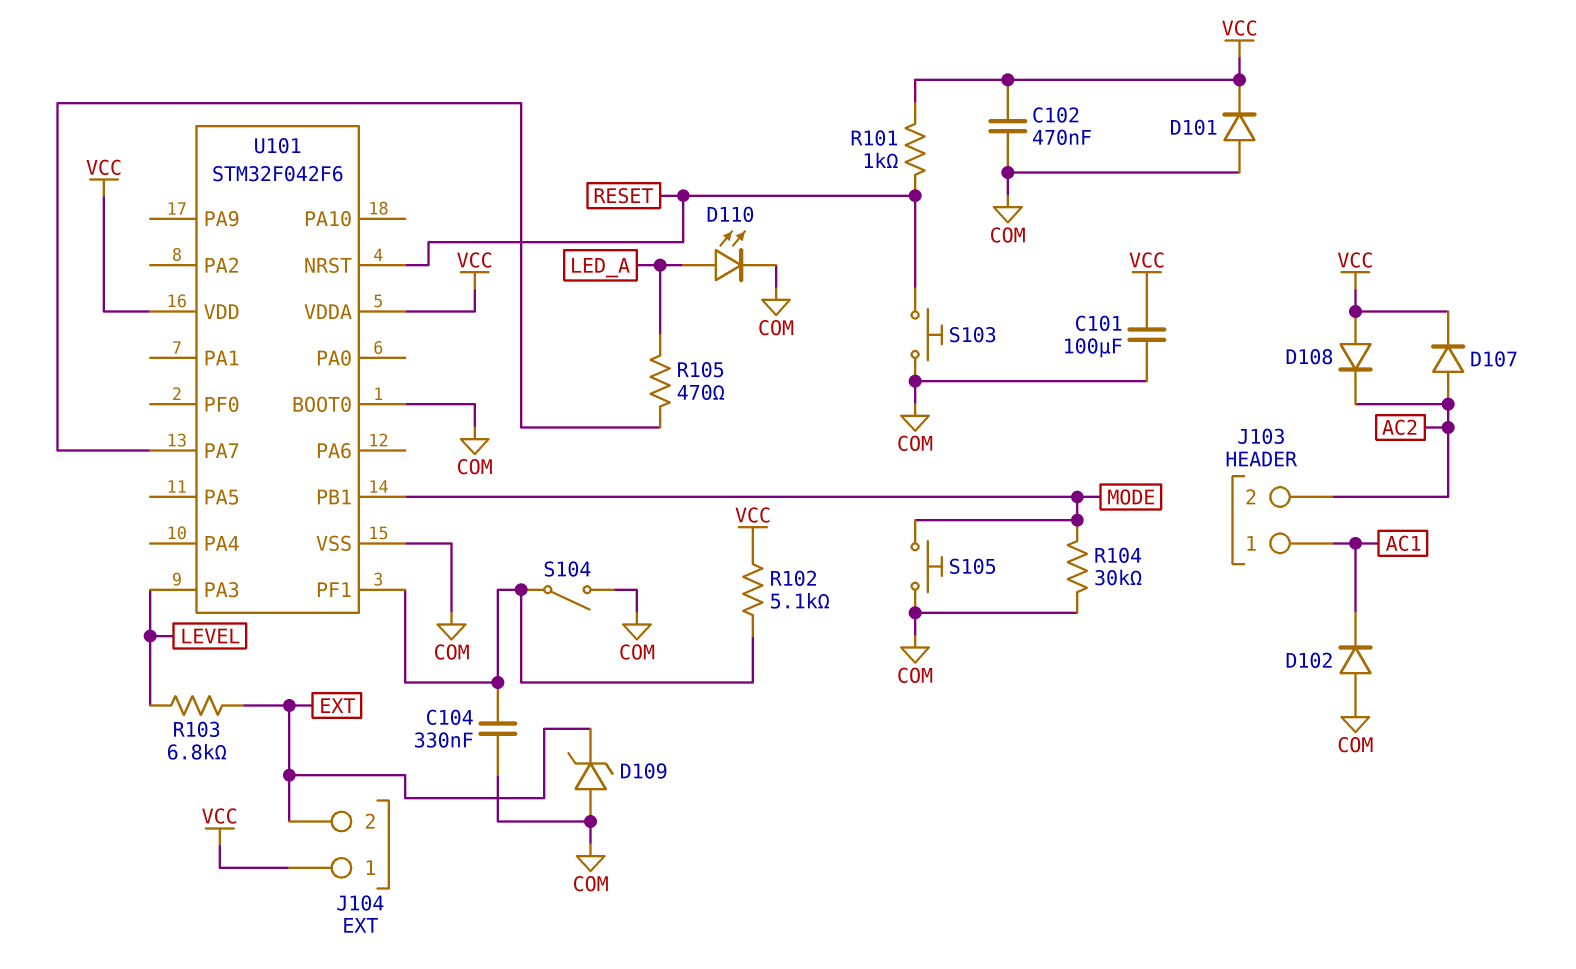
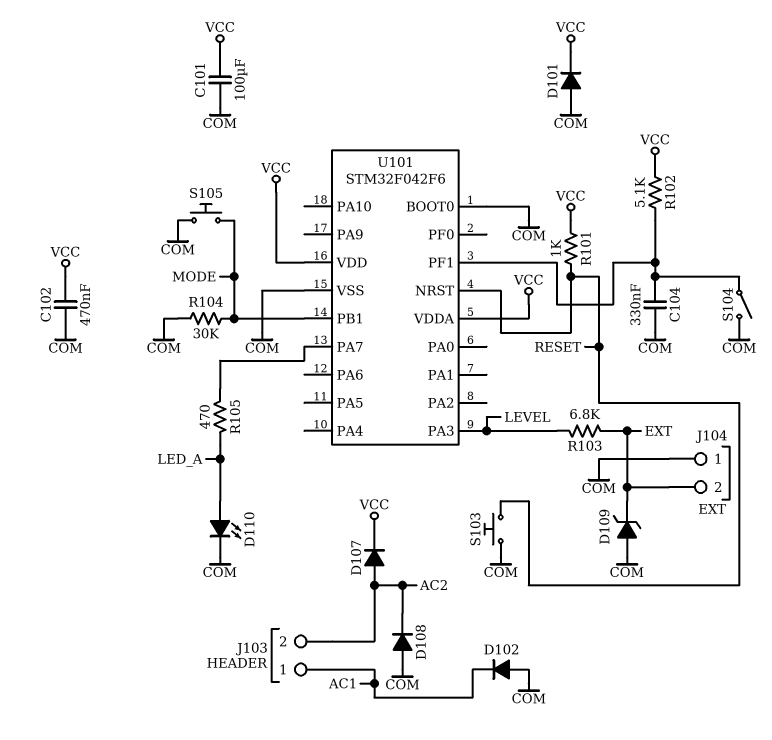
D108: diode (A VCC, K AC2) -> diode (A COM, K AC2)
J104 pin 1: VCC -> COM

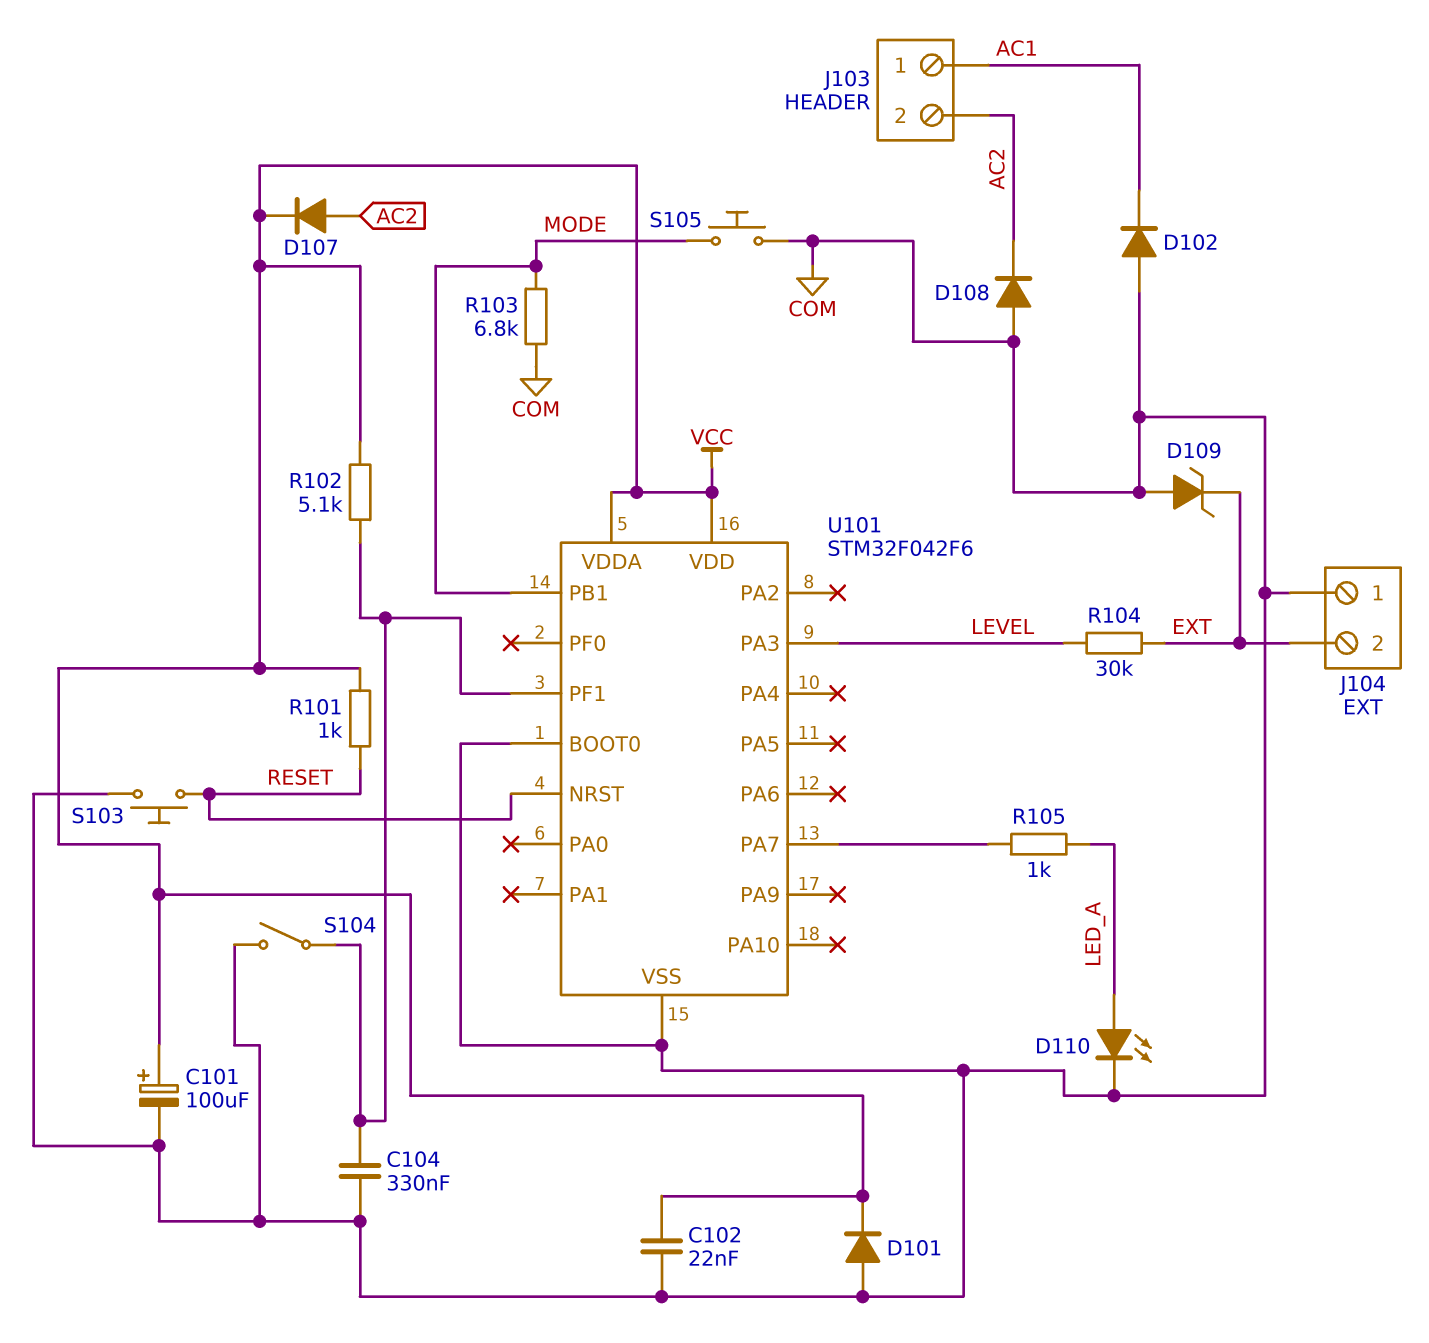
C101: 100uF (COM, VCC) -> 100uF (plus VCC, minus COM)
C102: 470nF (COM, VCC) -> 22nF (COM, VCC)
R103: 6.8k (EXT, LEVEL) -> 6.8k (COM, MODE)
R104: 30k (COM, MODE) -> 30k (EXT, LEVEL)
R105: 470 (LED_A, U101/PA7) -> 1k (LED_A, U101/PA7)

